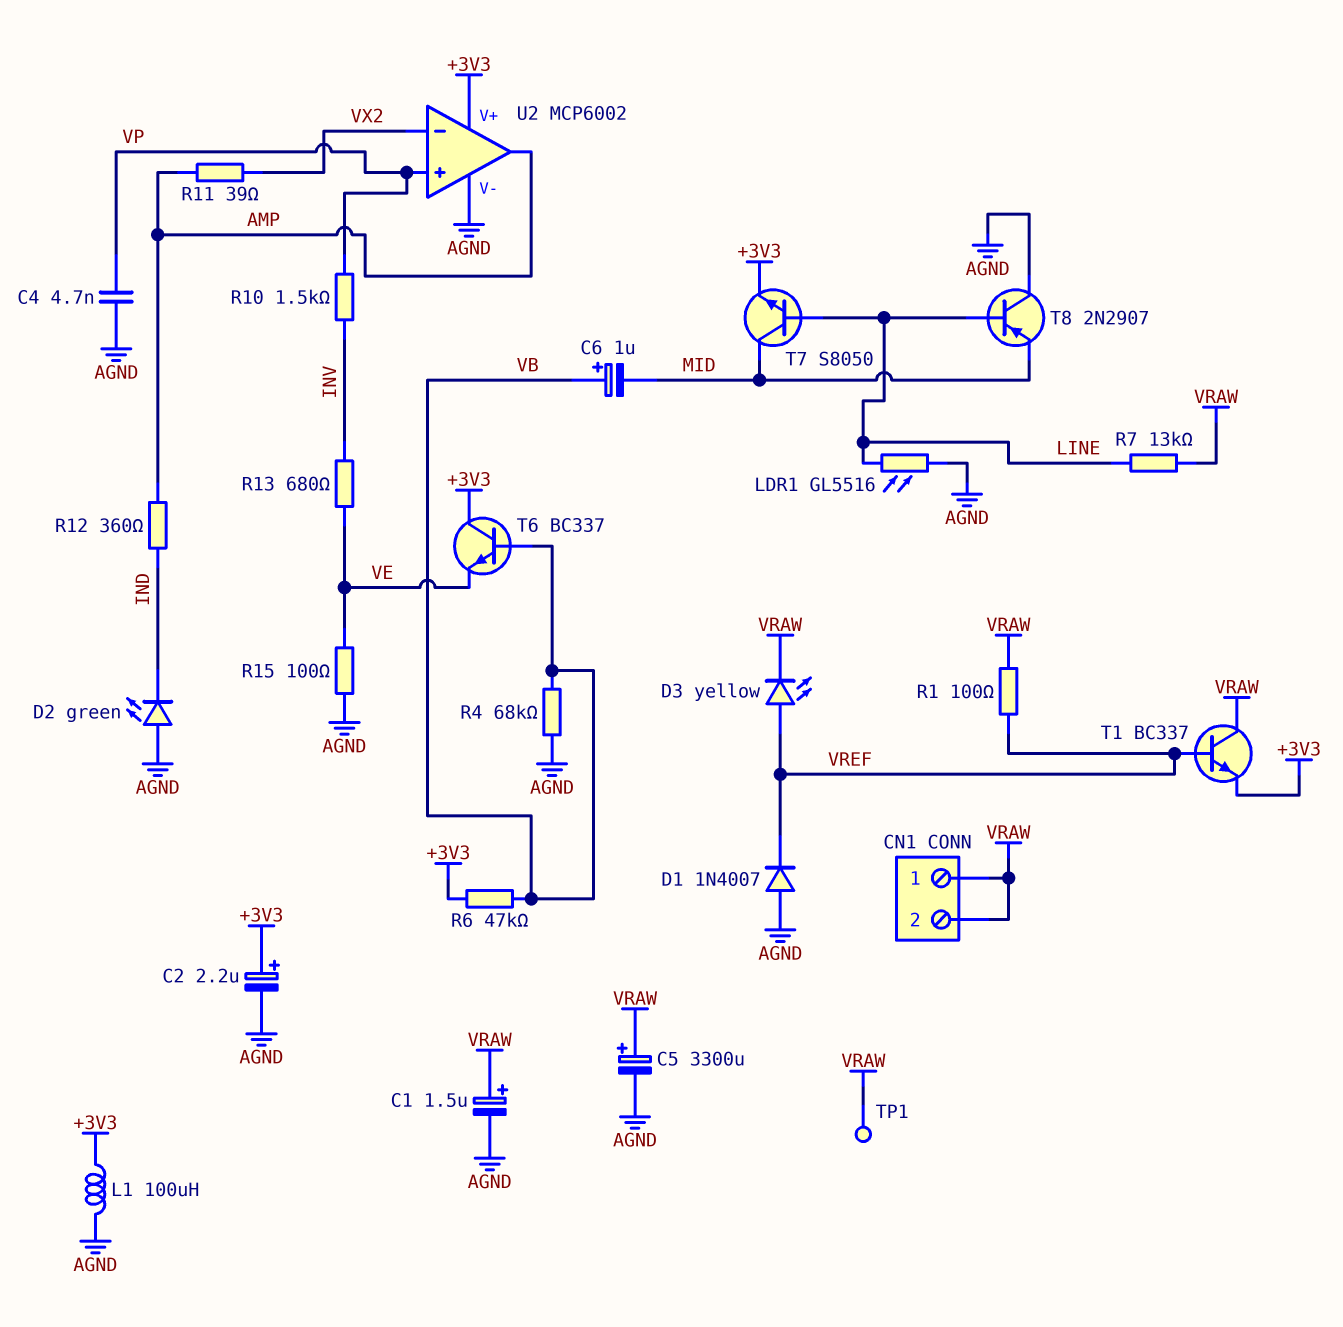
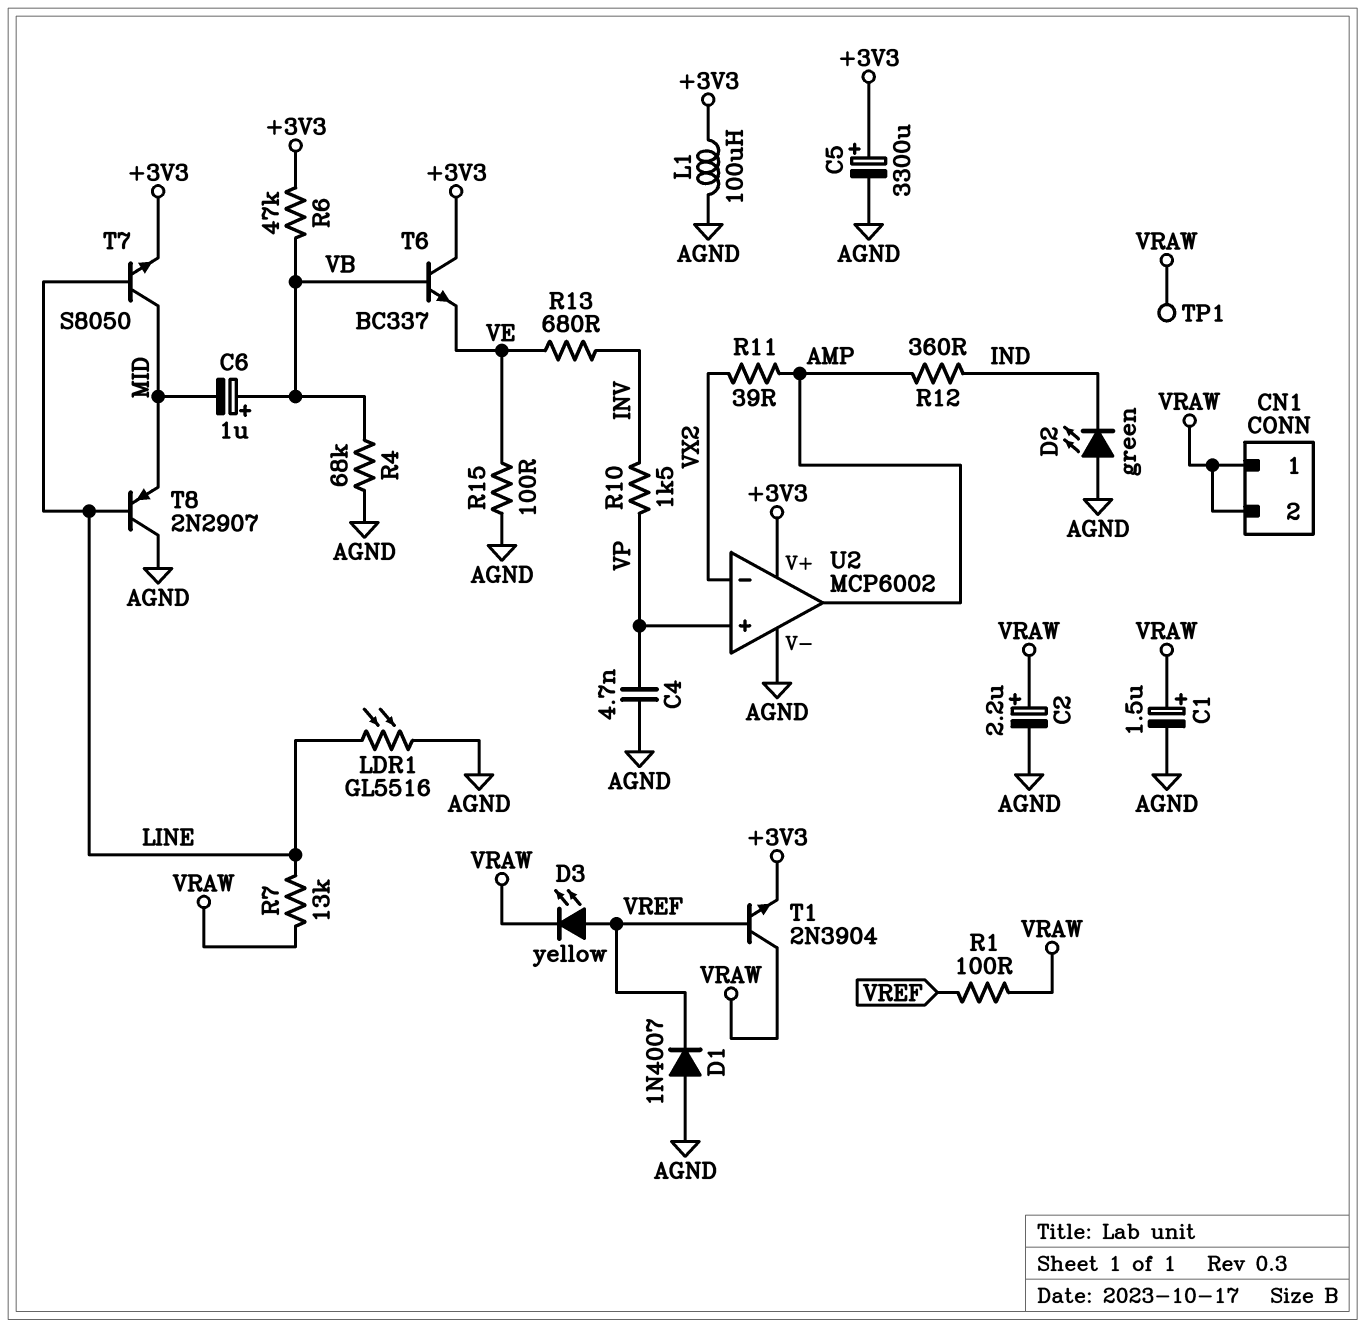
C2: 2.2uF (plus +3V3, minus AGND) -> 2.2uF (plus VRAW, minus AGND)
C5: 3300uF (plus VRAW, minus AGND) -> 3300uF (plus +3V3, minus AGND)
T1: NPN BC337 (B VREF, C VRAW, E +3V3) -> NPN 2N3904 (B VREF, C VRAW, E +3V3)

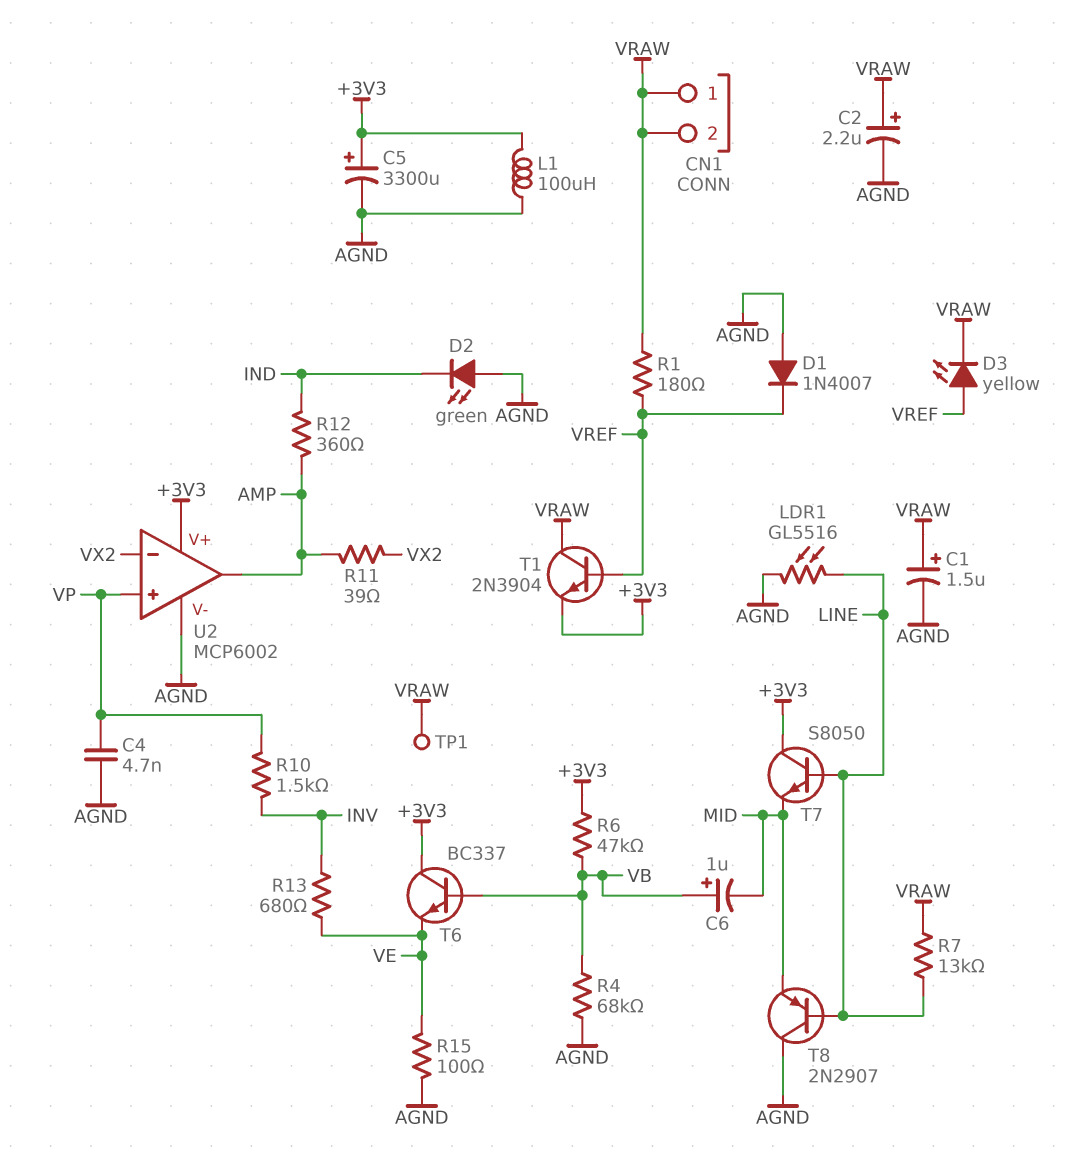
R1: 100 (VRAW, VREF) -> 180 (VRAW, VREF)
T7: NPN S8050 (B LINE, C MID, E +3V3) -> NPN S8050 (B LINE, C +3V3, E MID)

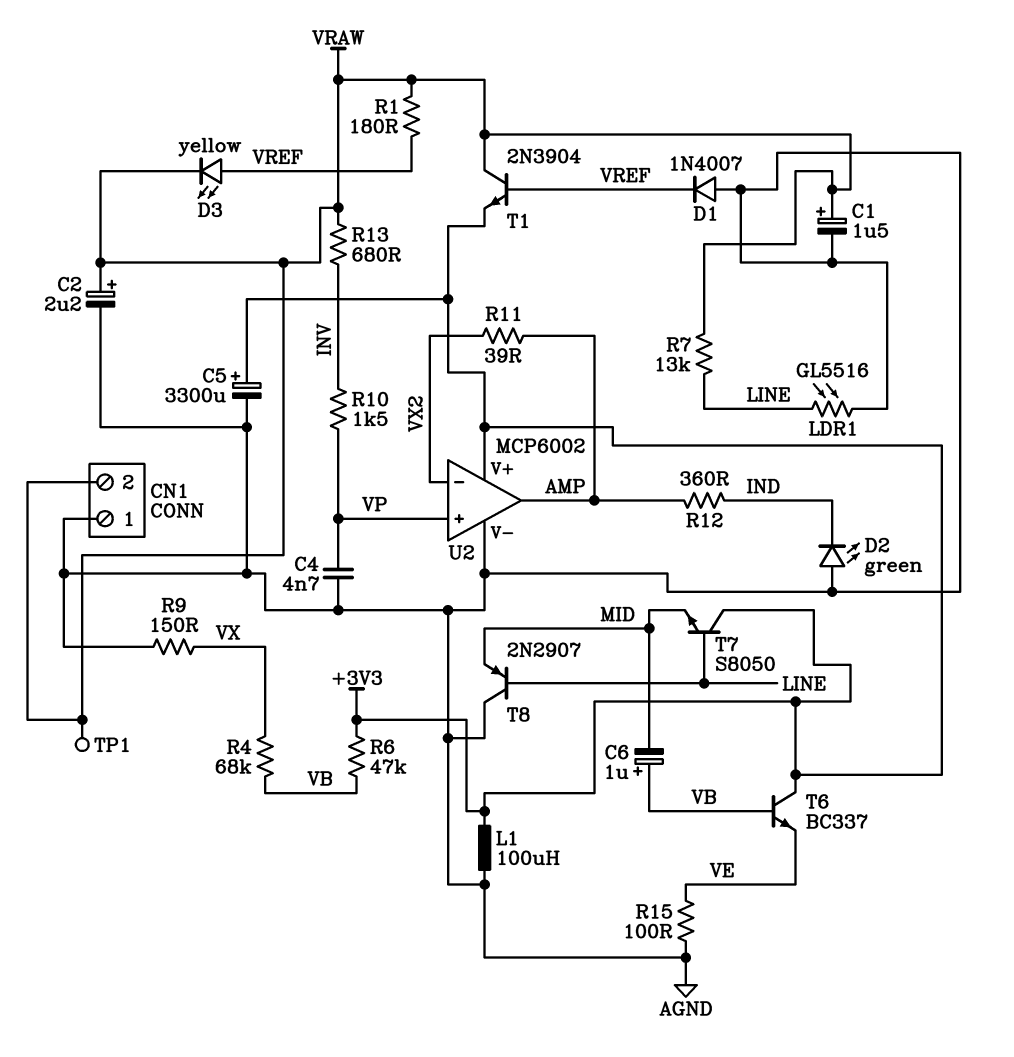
CN1 pin 1: VRAW -> AGND
R4: 68k (AGND, VB) -> 68k (VB, VX)
R9: none -> 150 (AGND, VX)
R13: 680 (INV, VE) -> 680 (INV, VRAW)

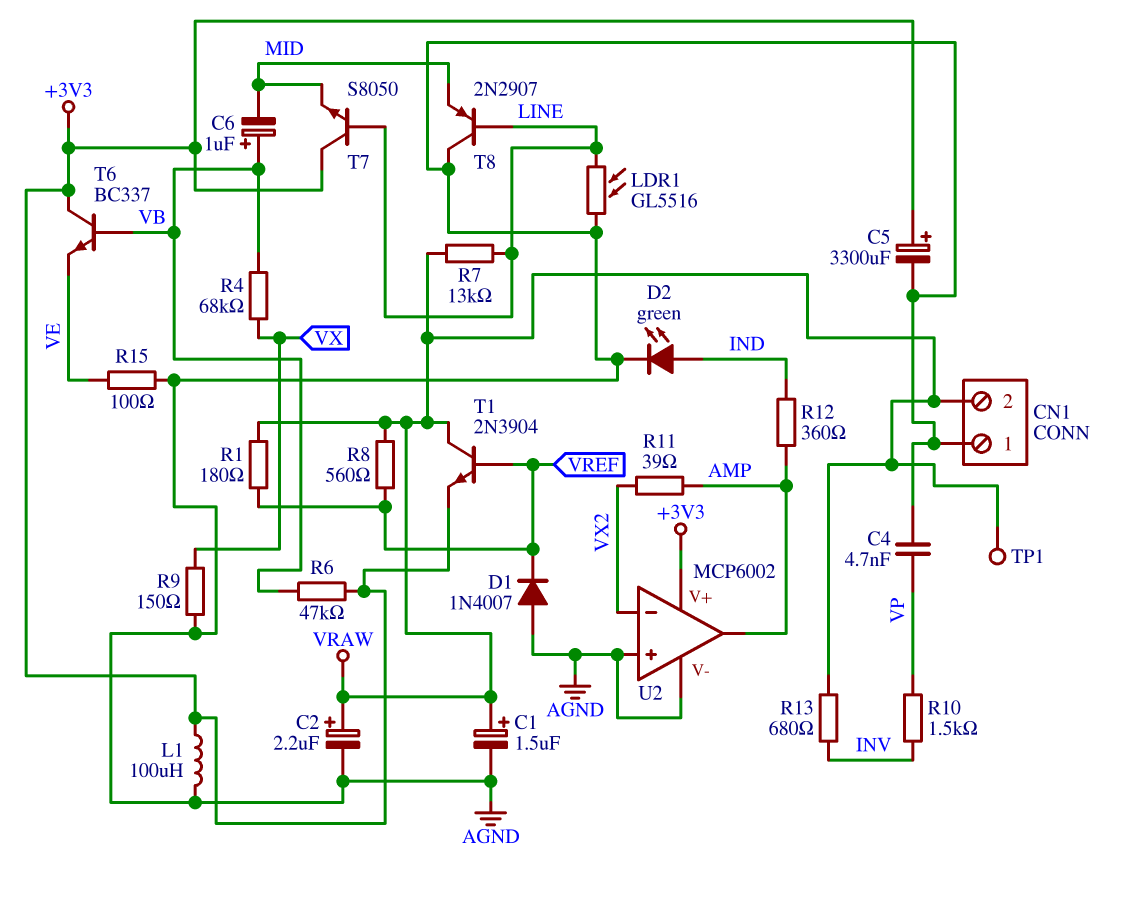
D2: LED green (A AGND, K IND) -> LED green (A IND, K AGND)
D3: LED yellow (A VREF, K VRAW) -> none
R8: none -> 560 (VRAW, VREF)
U2 pin in+: VP -> AGND

